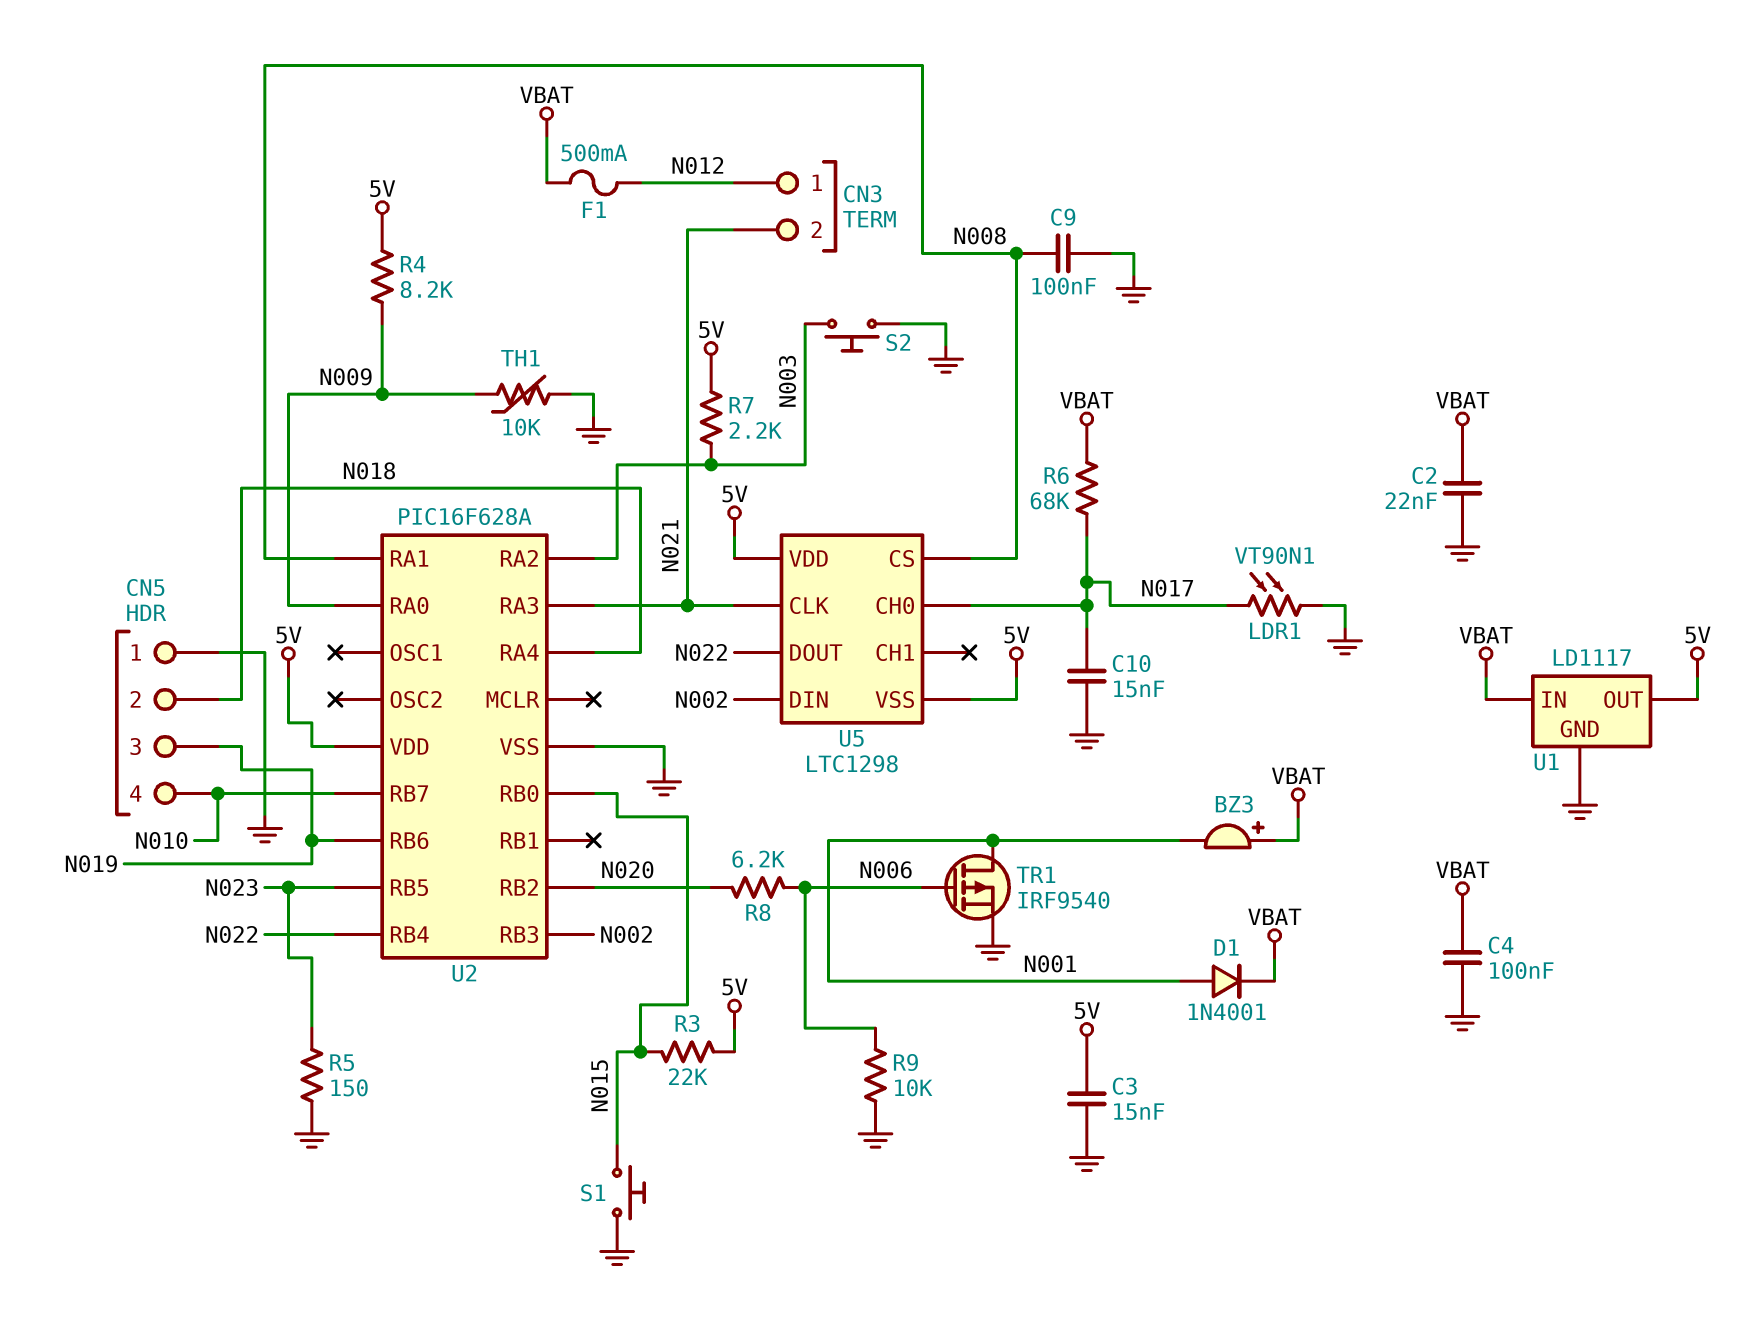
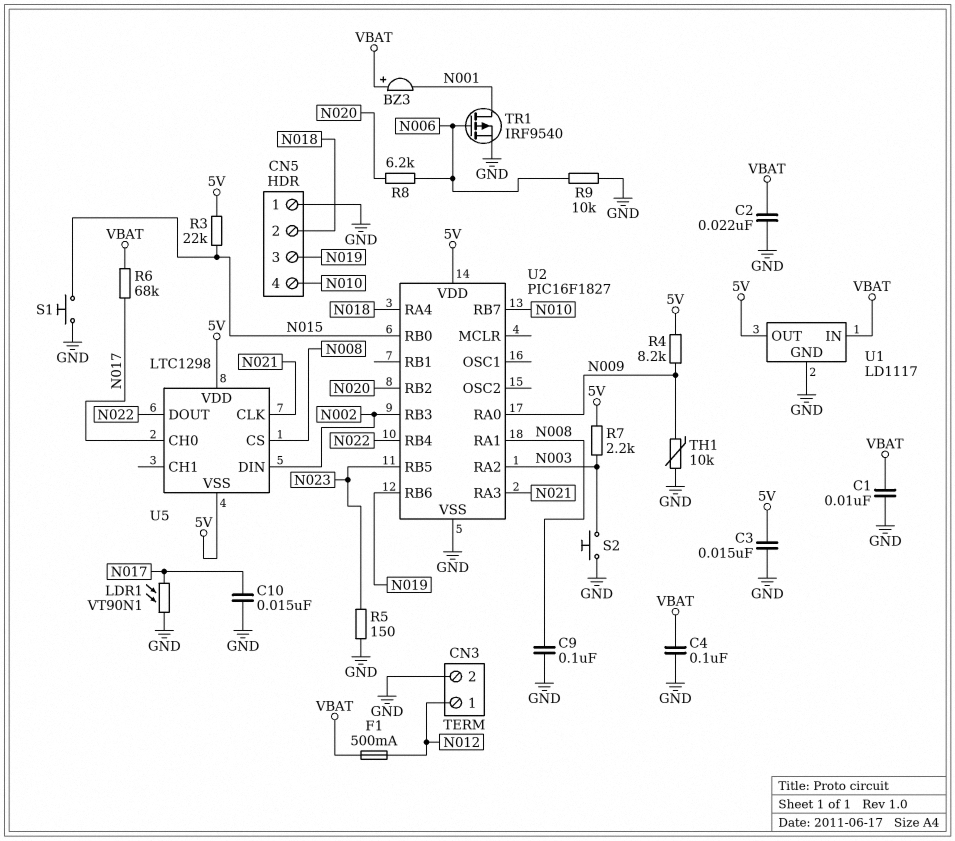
C1: none -> 10nF (GND, VBAT)
CN3 pin 2: N021 -> GND
D1: diode 1N4001 (A N001, K VBAT) -> none
U2: PIC16F628A -> PIC16F1827

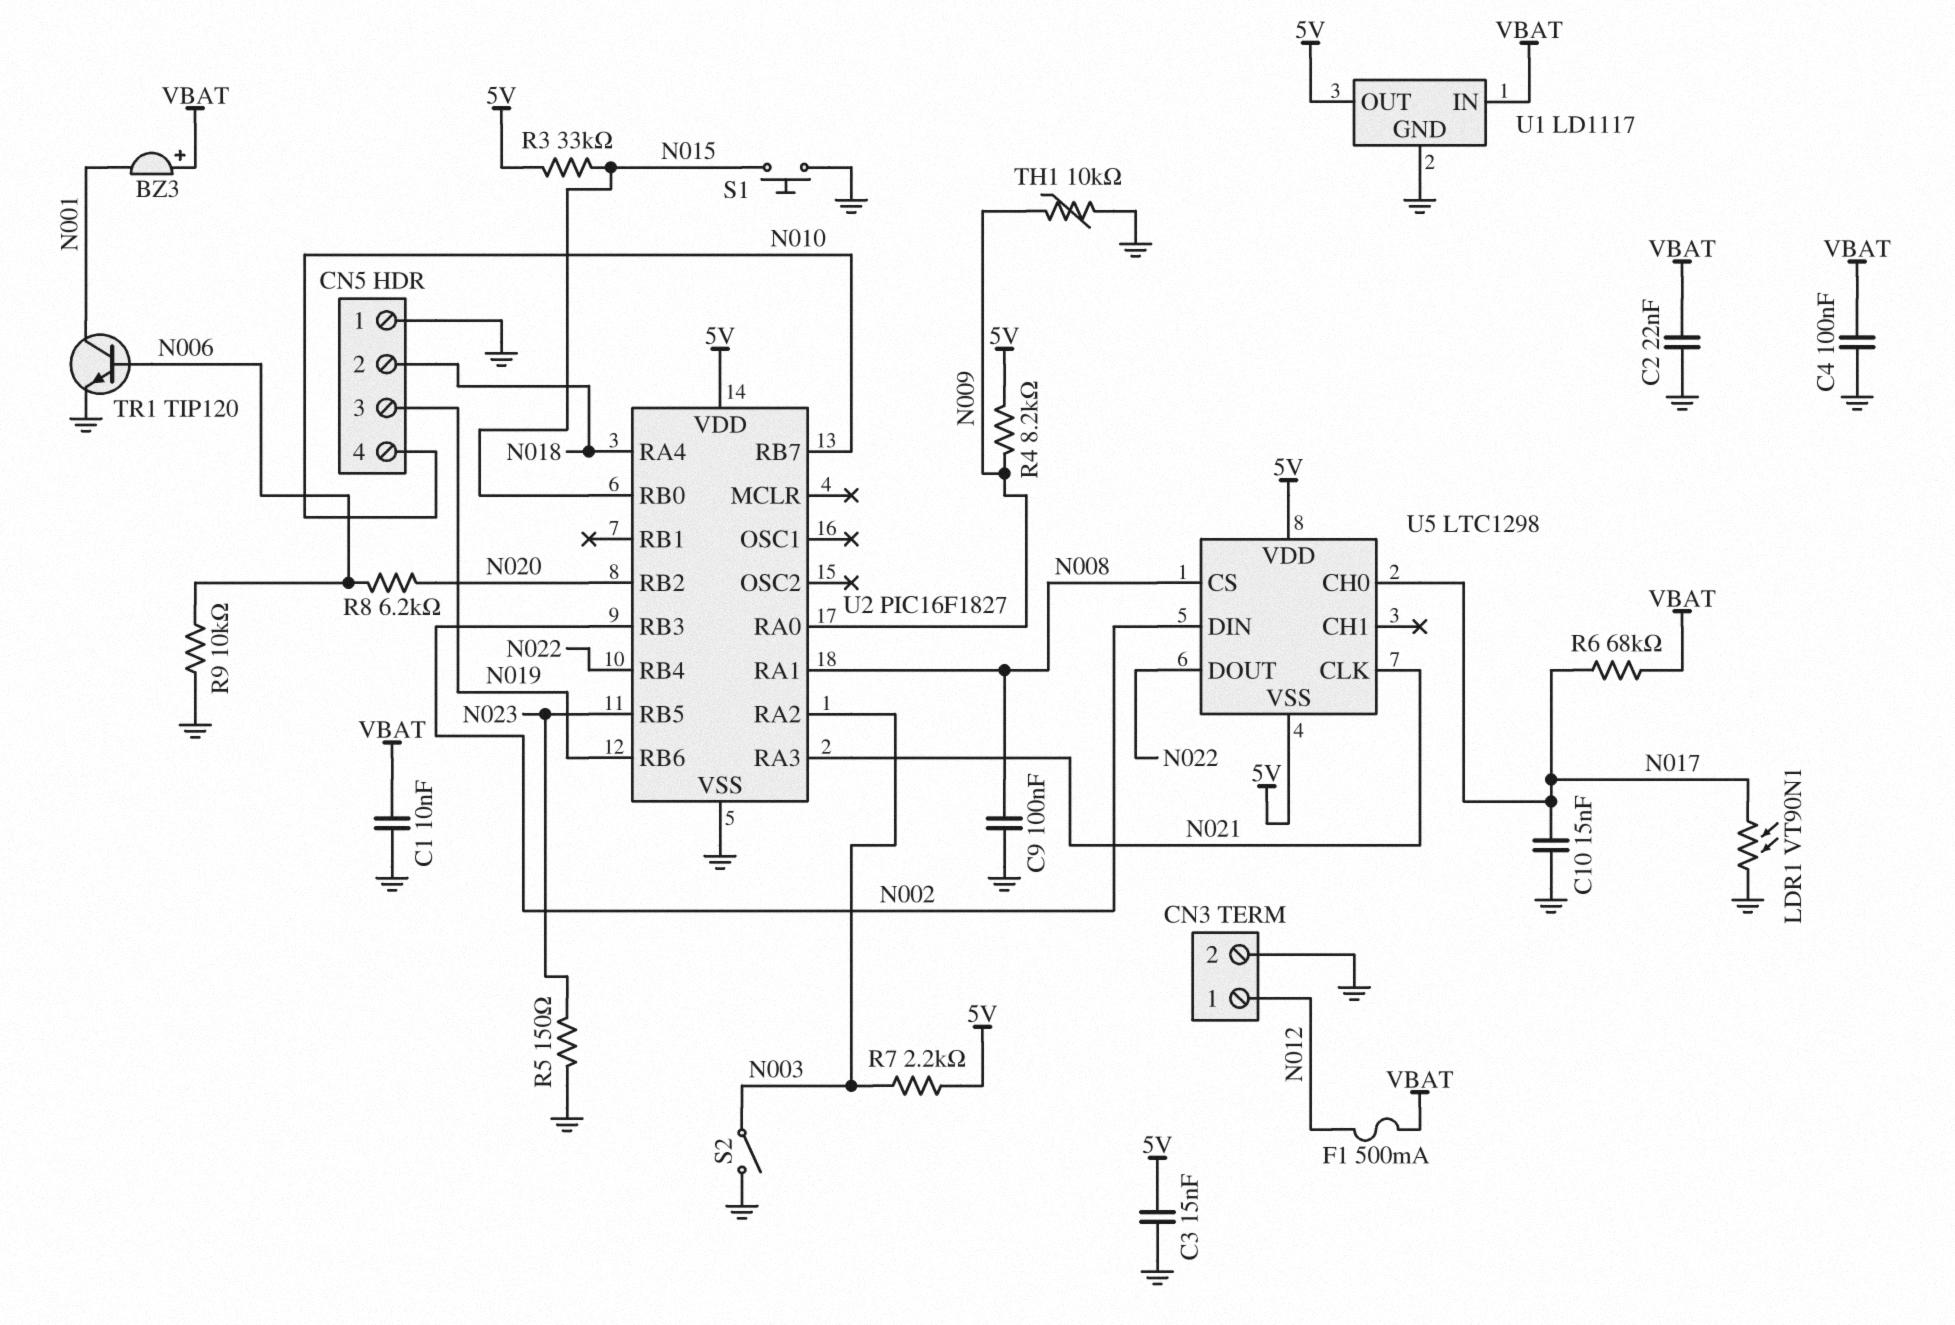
R3: 22k (5V, N015) -> 33k (5V, N015)
S2: button (GND, N003) -> switch (GND, N003)
TR1: PMOS IRF9540 (G N006, D N001, S GND) -> NPN TIP120 (B N006, C N001, E GND)

